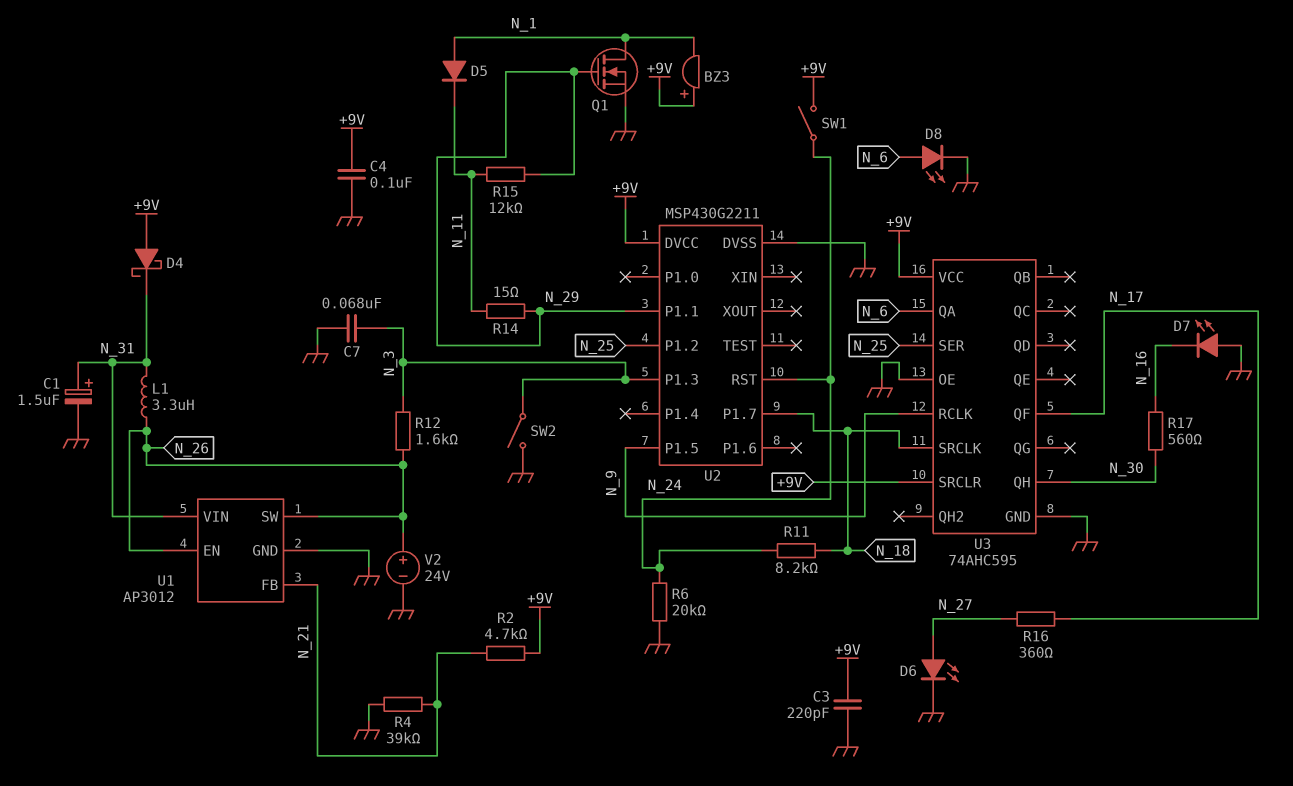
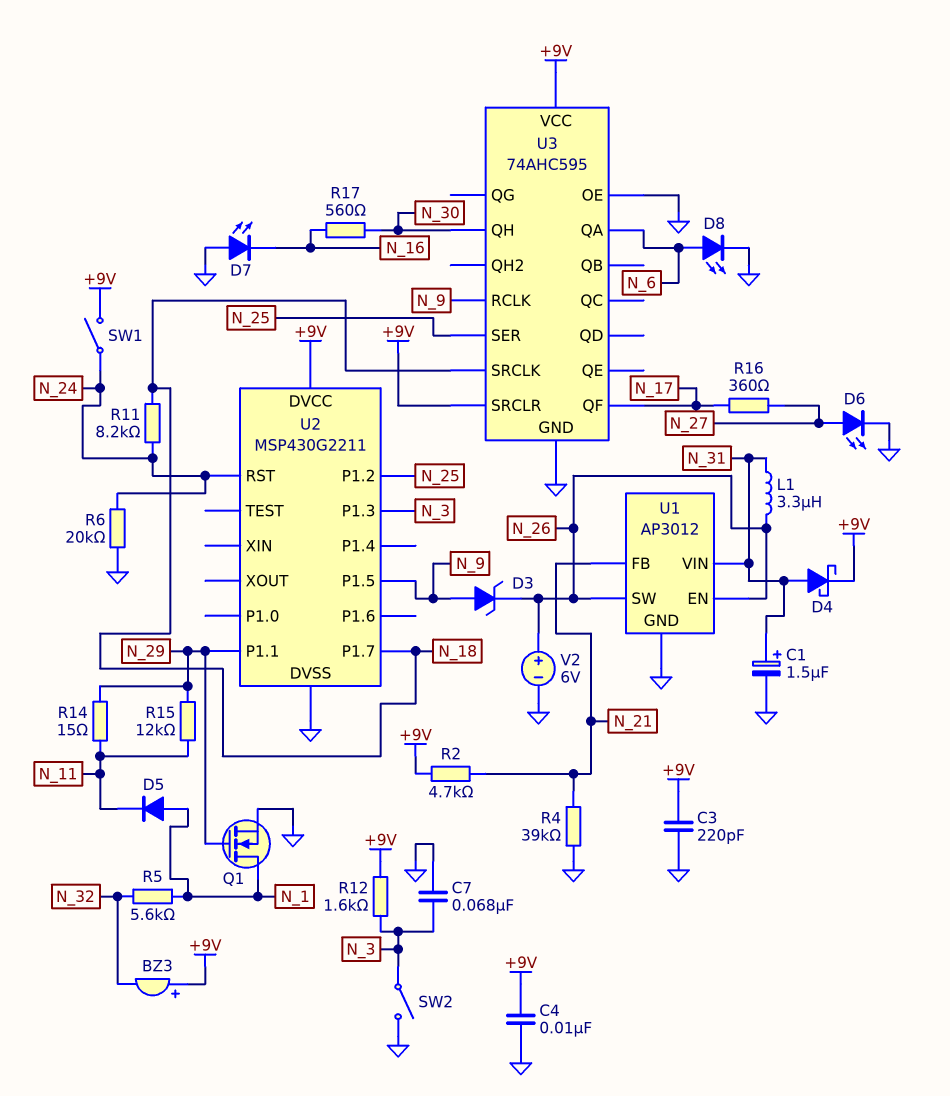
BZ3: buzzer (plus +9V, minus N_1) -> buzzer (plus +9V, minus N_32)
C4: 100nF (+9V, GND) -> 10nF (+9V, GND)
D3: none -> zener (A N_9, K N_26)
D4: schottky (A +9V, K N_31) -> schottky (A N_31, K +9V)
R5: none -> 5.6k (N_1, N_32)
R12: 1.6k (N_3, N_26) -> 1.6k (+9V, N_3)
V2: 24V (plus N_26, minus GND) -> 6V (plus N_26, minus GND)

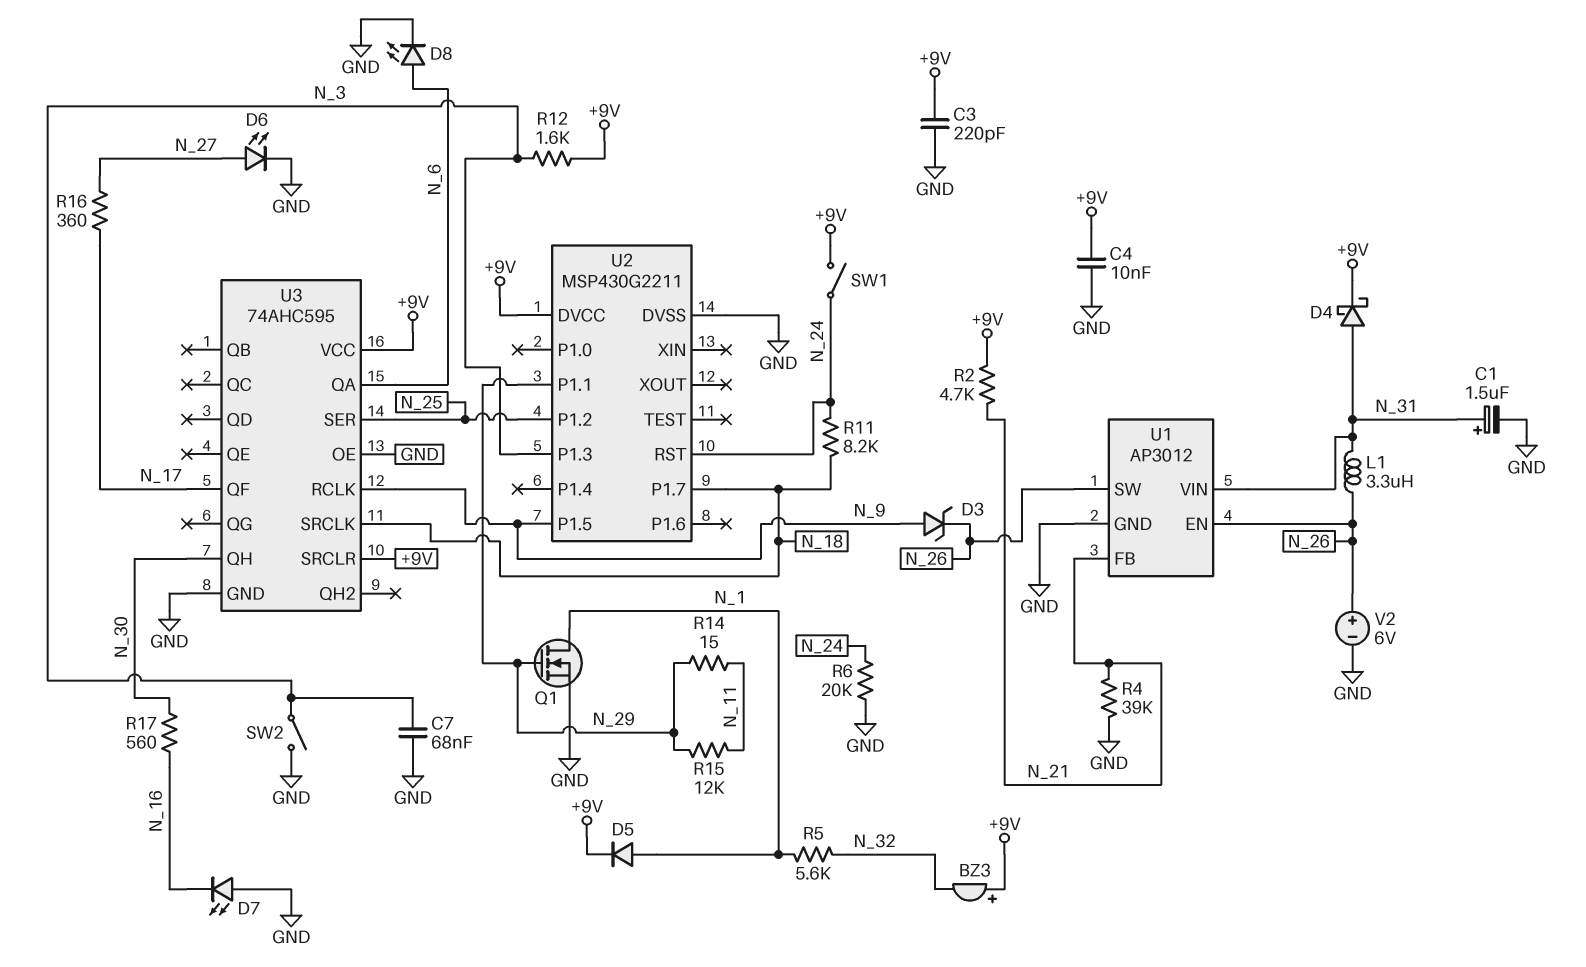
D5: diode (A N_1, K N_11) -> diode (A N_1, K +9V)

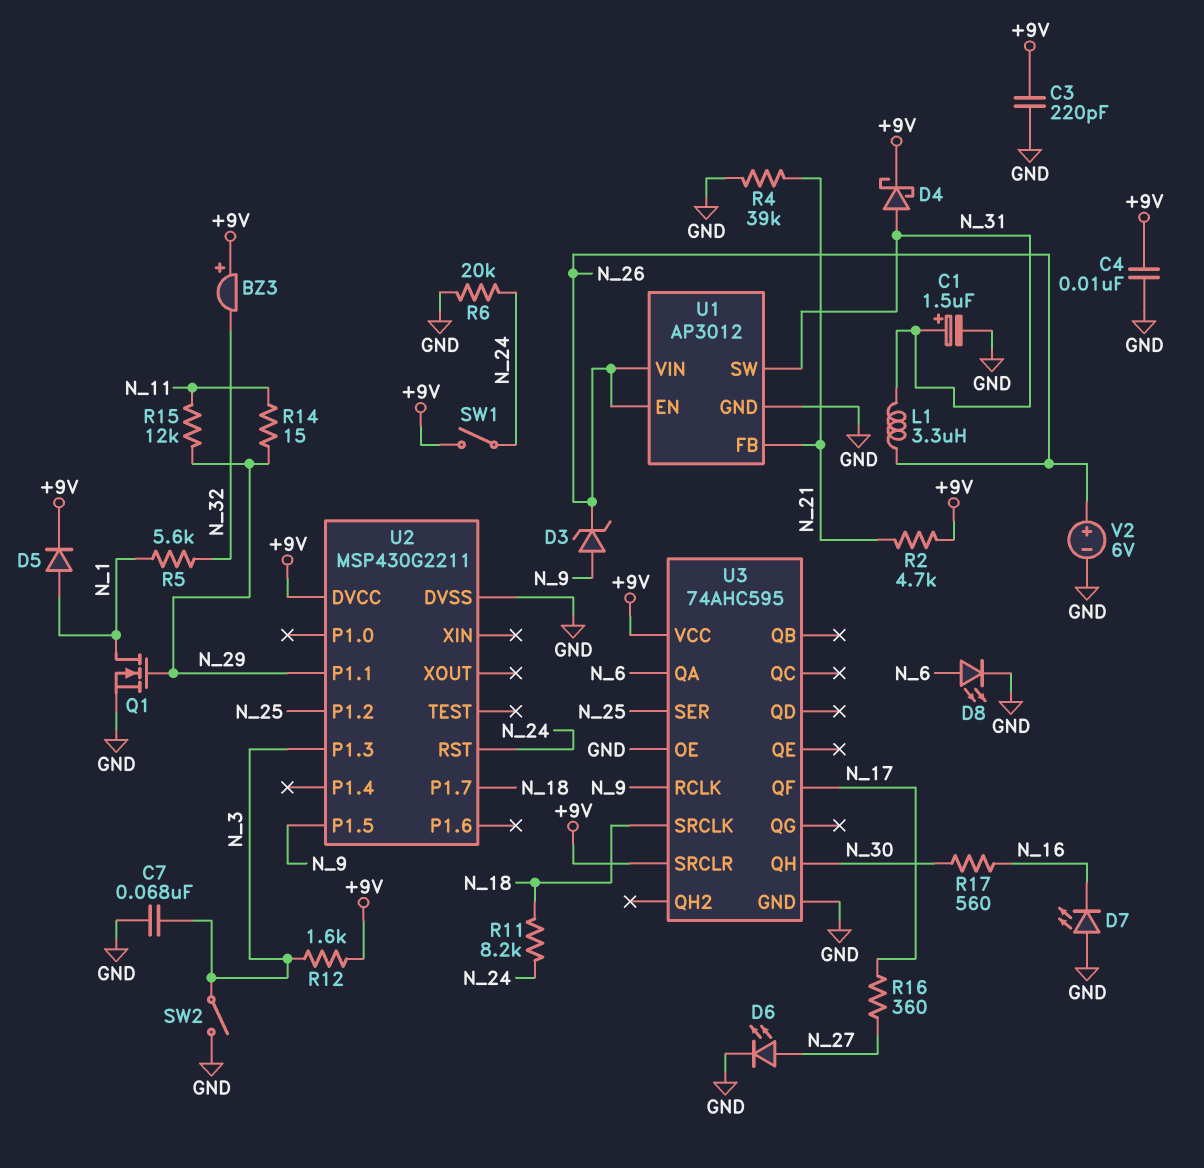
U1 pin SW: N_26 -> N_31
U1 pin VIN: N_31 -> N_26

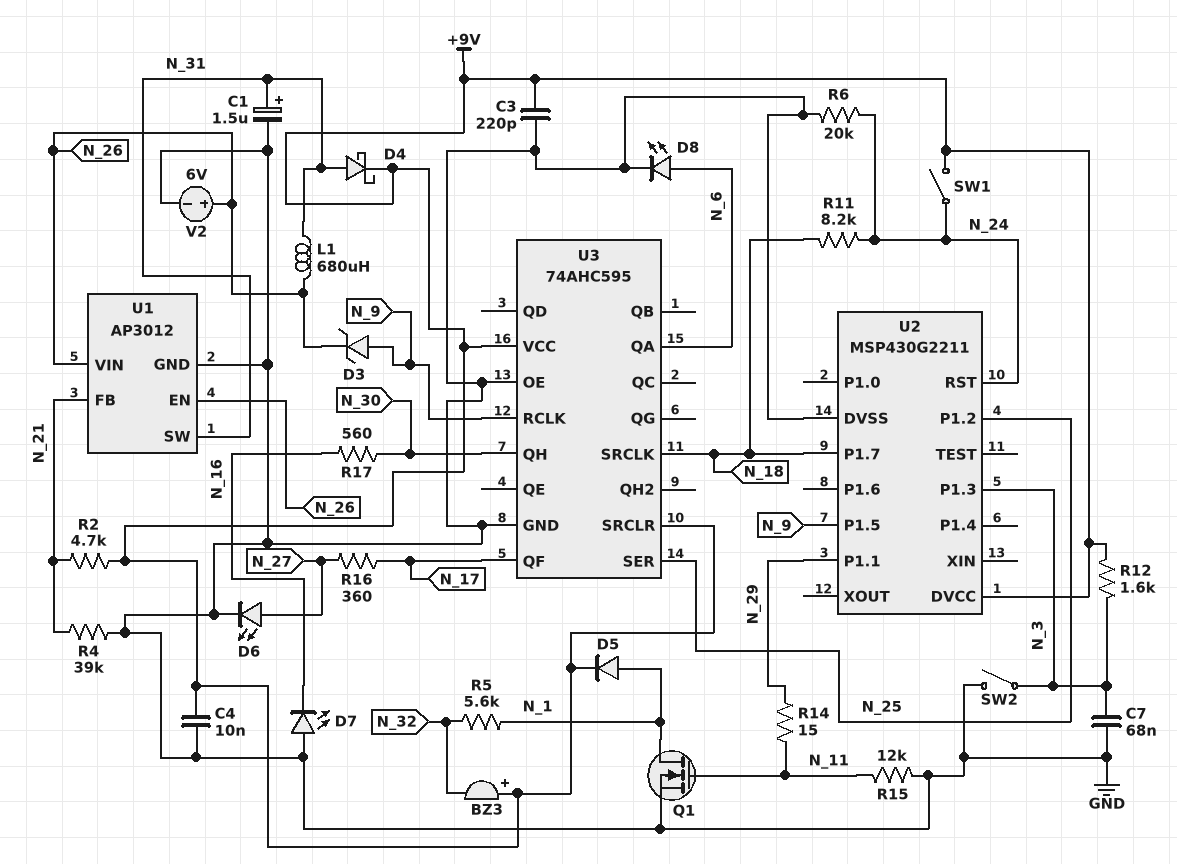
L1: 3.3uH (N_26, N_31) -> 680uH (N_26, N_31)
Q1: NMOS (G N_29, D N_1, S GND) -> NMOS (G N_11, D N_1, S GND)
R15: 12k (N_11, N_29) -> 12k (GND, N_11)

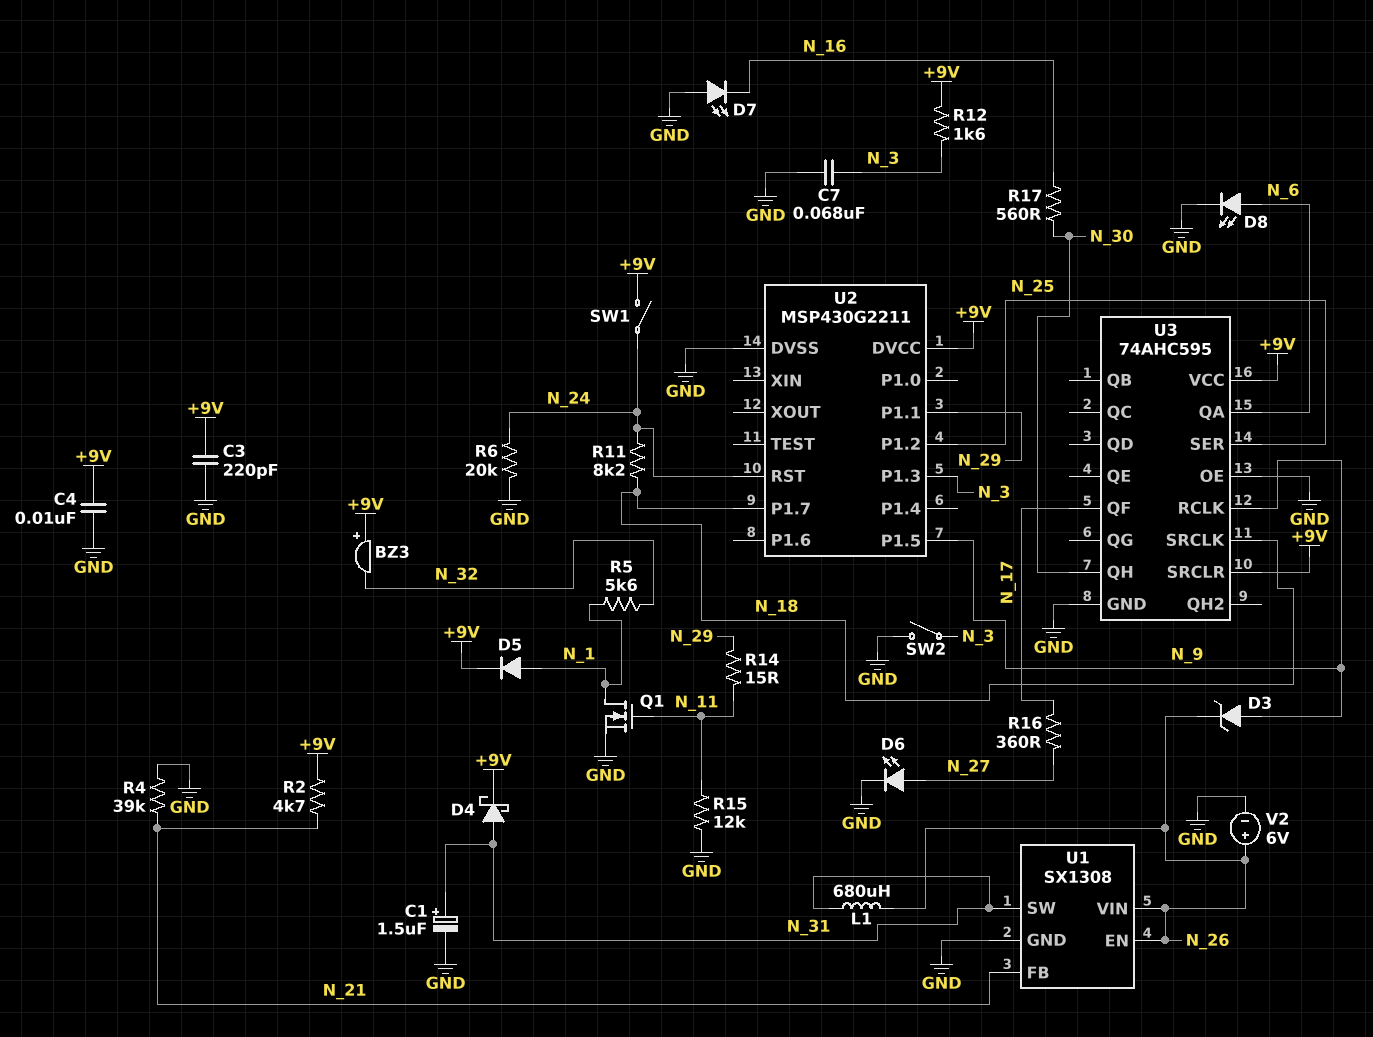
U1: AP3012 -> SX1308

